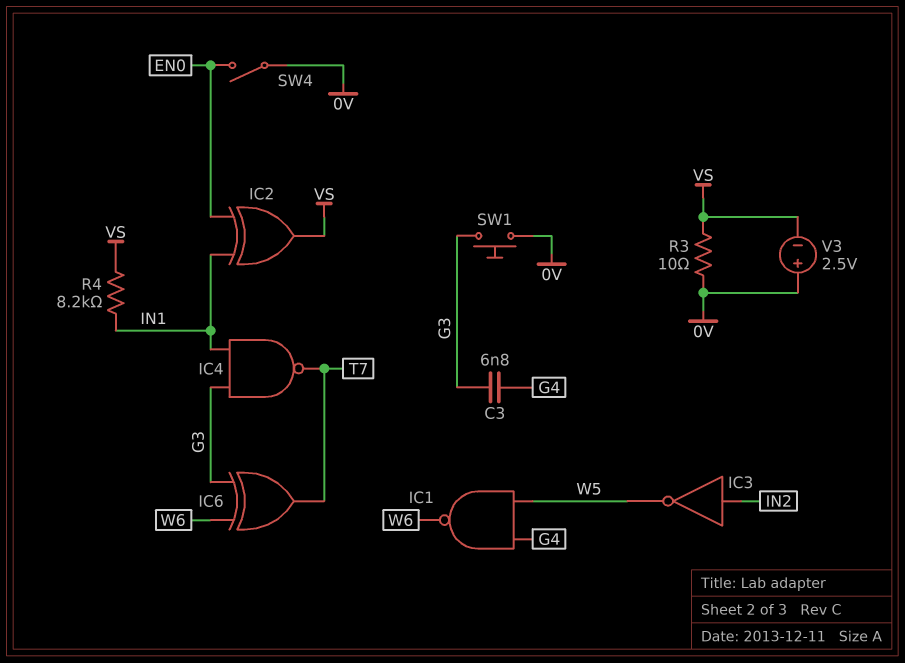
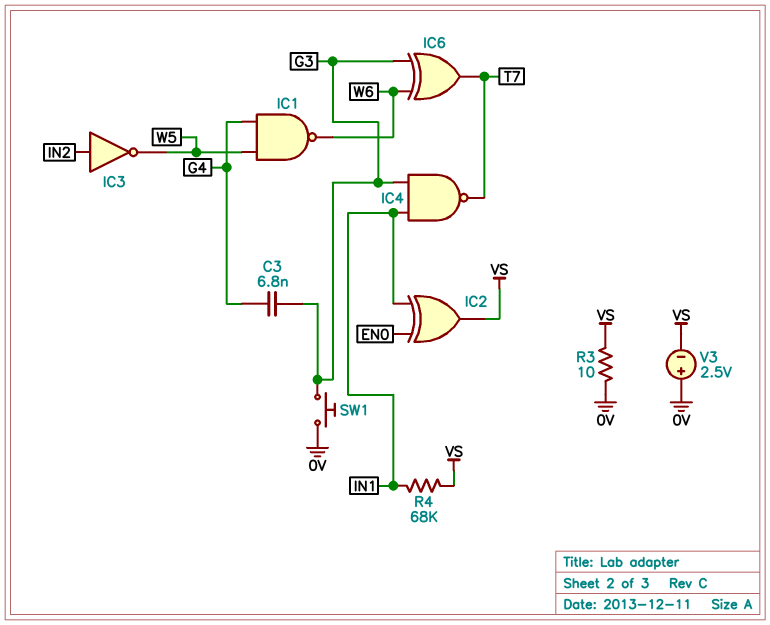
R4: 8.2k (IN1, VS) -> 68k (IN1, VS)
SW4: switch (0V, EN0) -> none

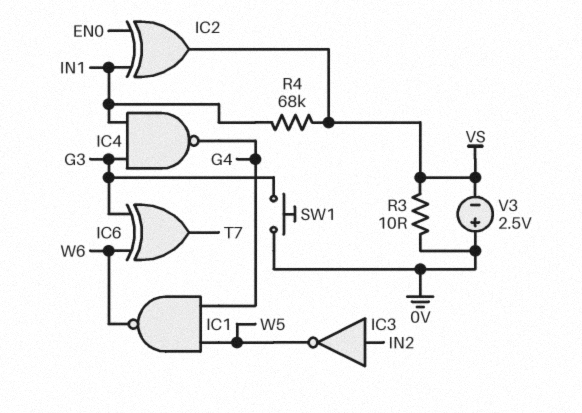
C3: 6.8nF (G3, G4) -> none
IC4: NAND (in G3, in IN1, out T7) -> NAND (in G3, in IN1, out G4)

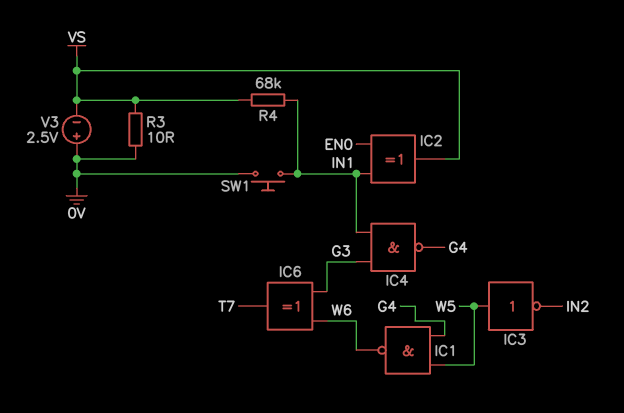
IC3: NOT (in IN2, out W5) -> NOT (in W5, out IN2)
SW1: button (0V, G3) -> button (0V, IN1)

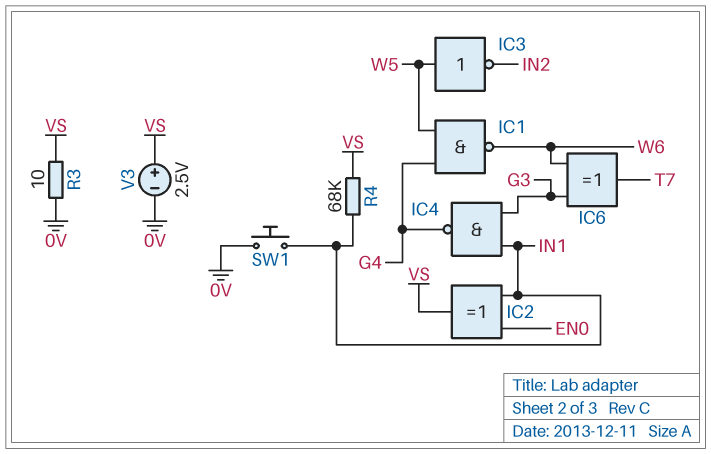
V3: 2.5V (plus 0V, minus VS) -> 2.5V (plus VS, minus 0V)

